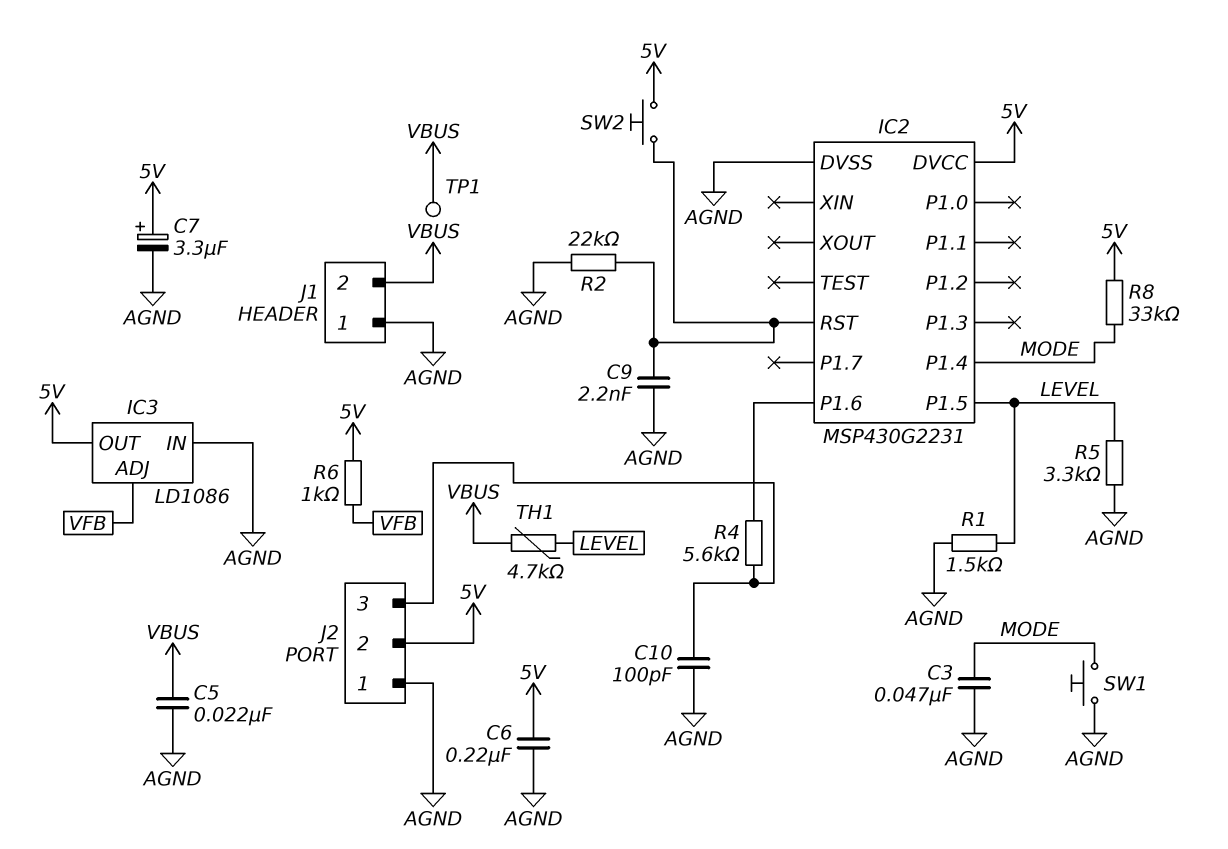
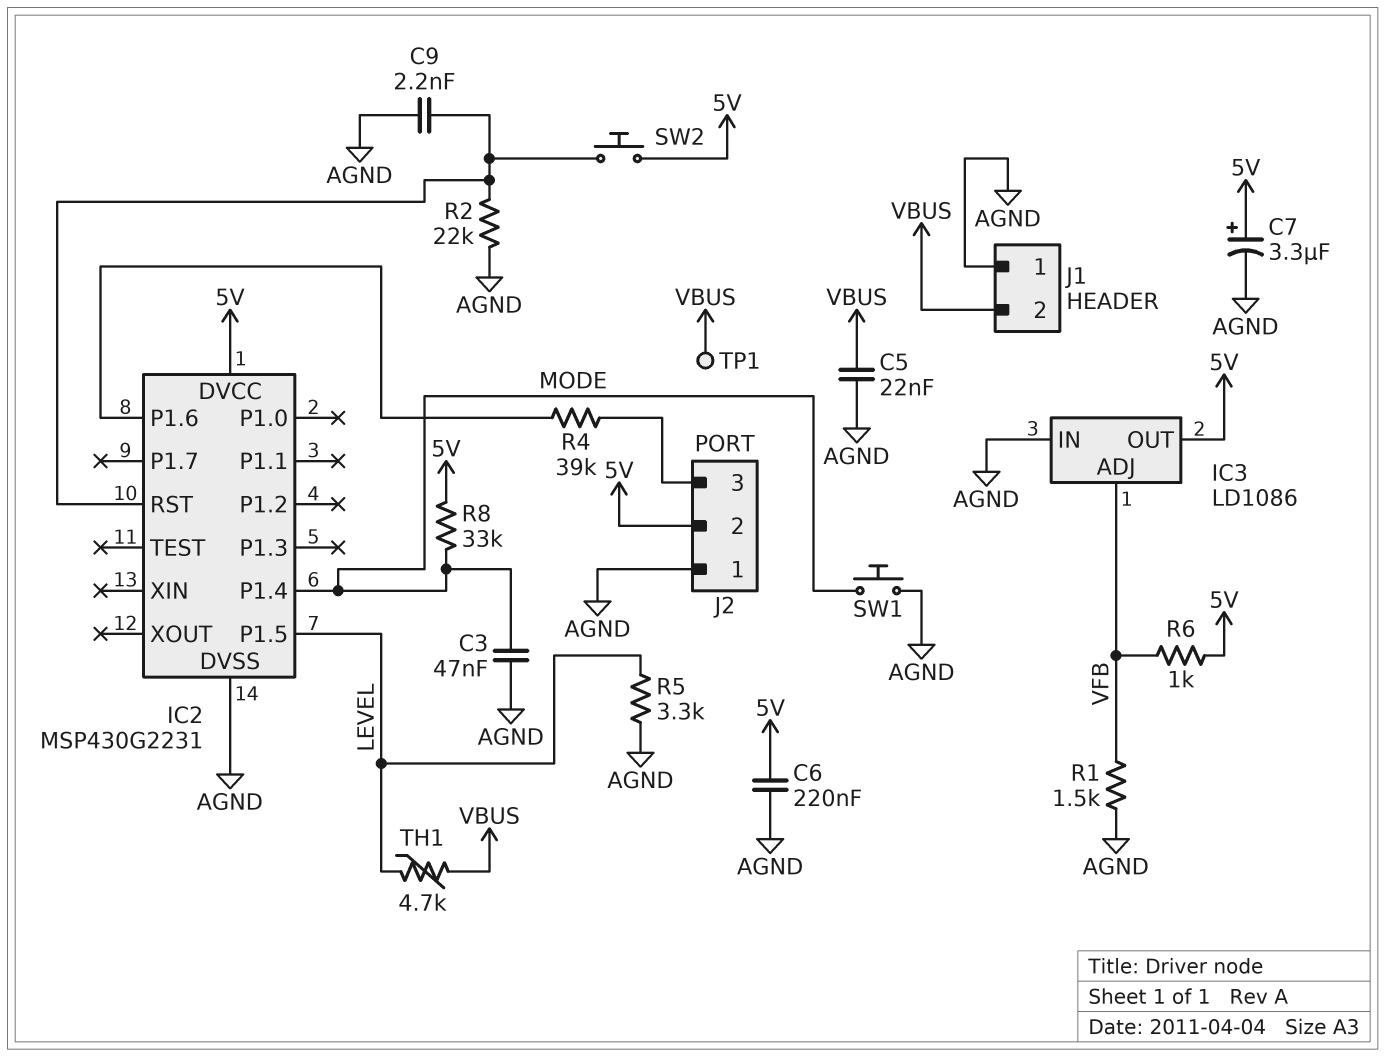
C10: 100pF (AGND, J2/3) -> none
R1: 1.5k (AGND, LEVEL) -> 1.5k (AGND, VFB)
R4: 5.6k (IC2/P1.6, J2/3) -> 39k (IC2/P1.6, J2/3)

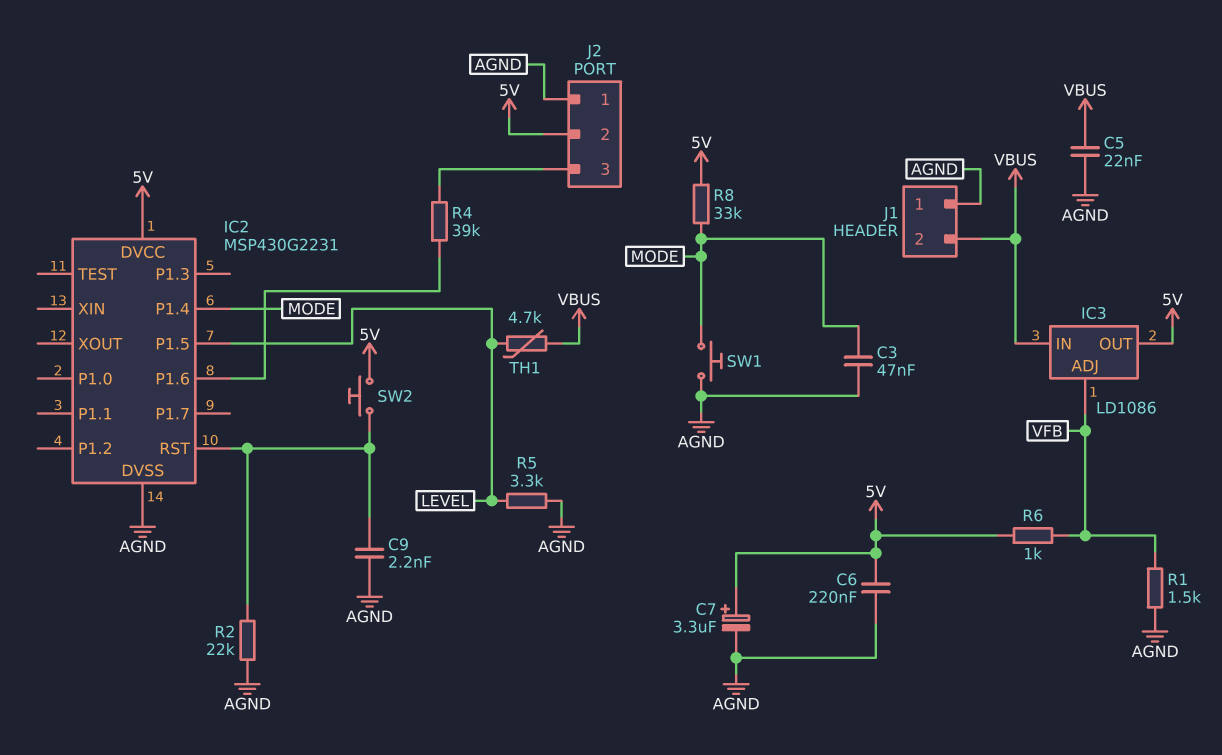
IC3 pin IN: AGND -> VBUS
TP1: test point (VBUS) -> none

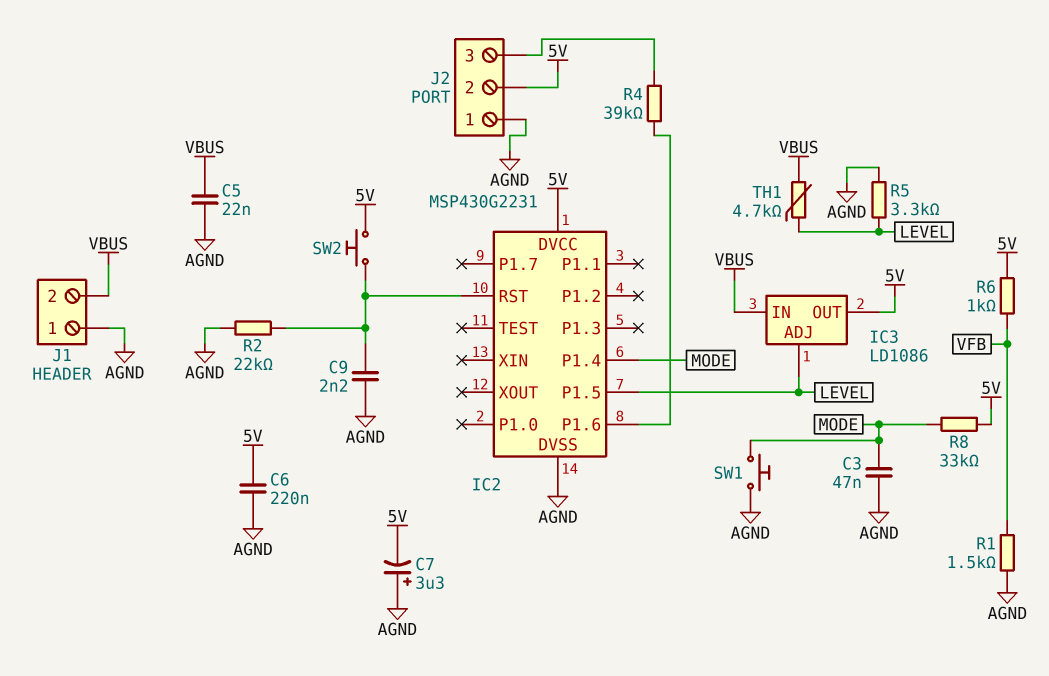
C7: 3.3uF (plus 5V, minus AGND) -> 3.3uF (plus AGND, minus 5V)
IC3 pin ADJ: VFB -> LEVEL

